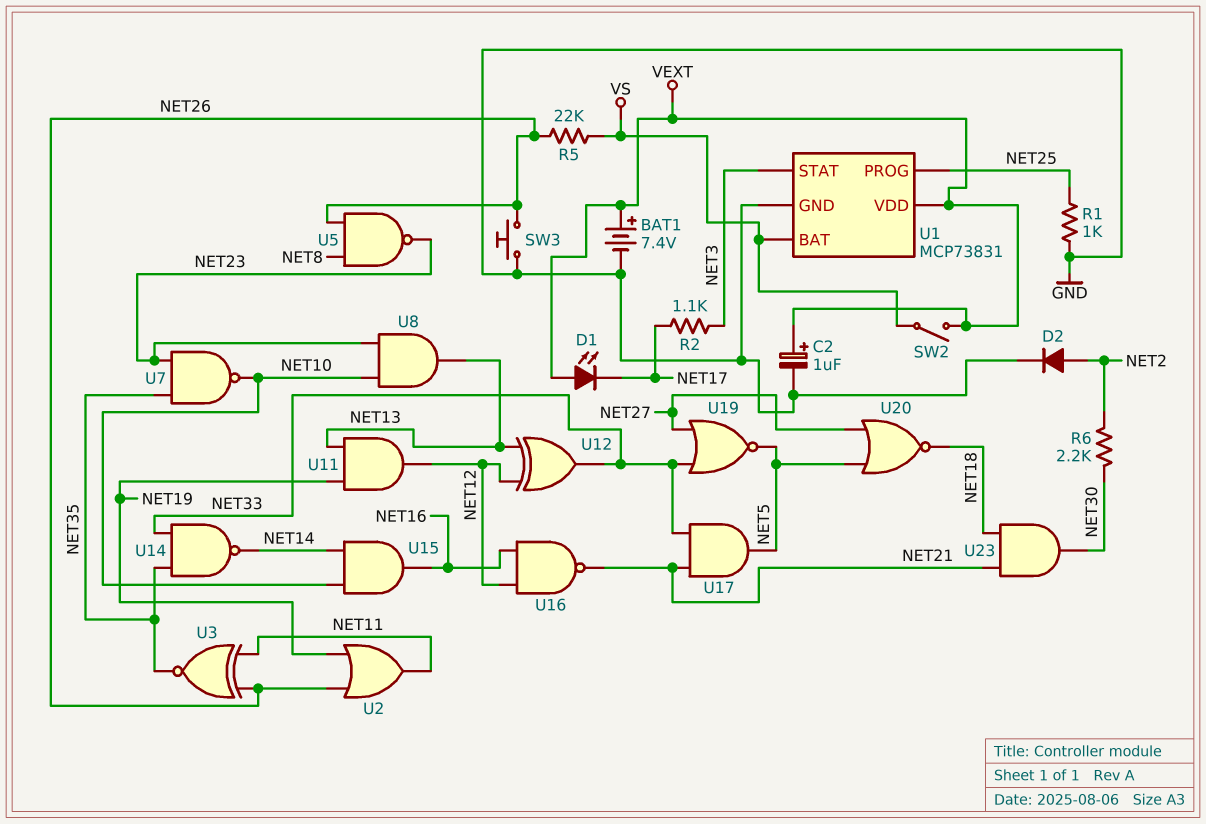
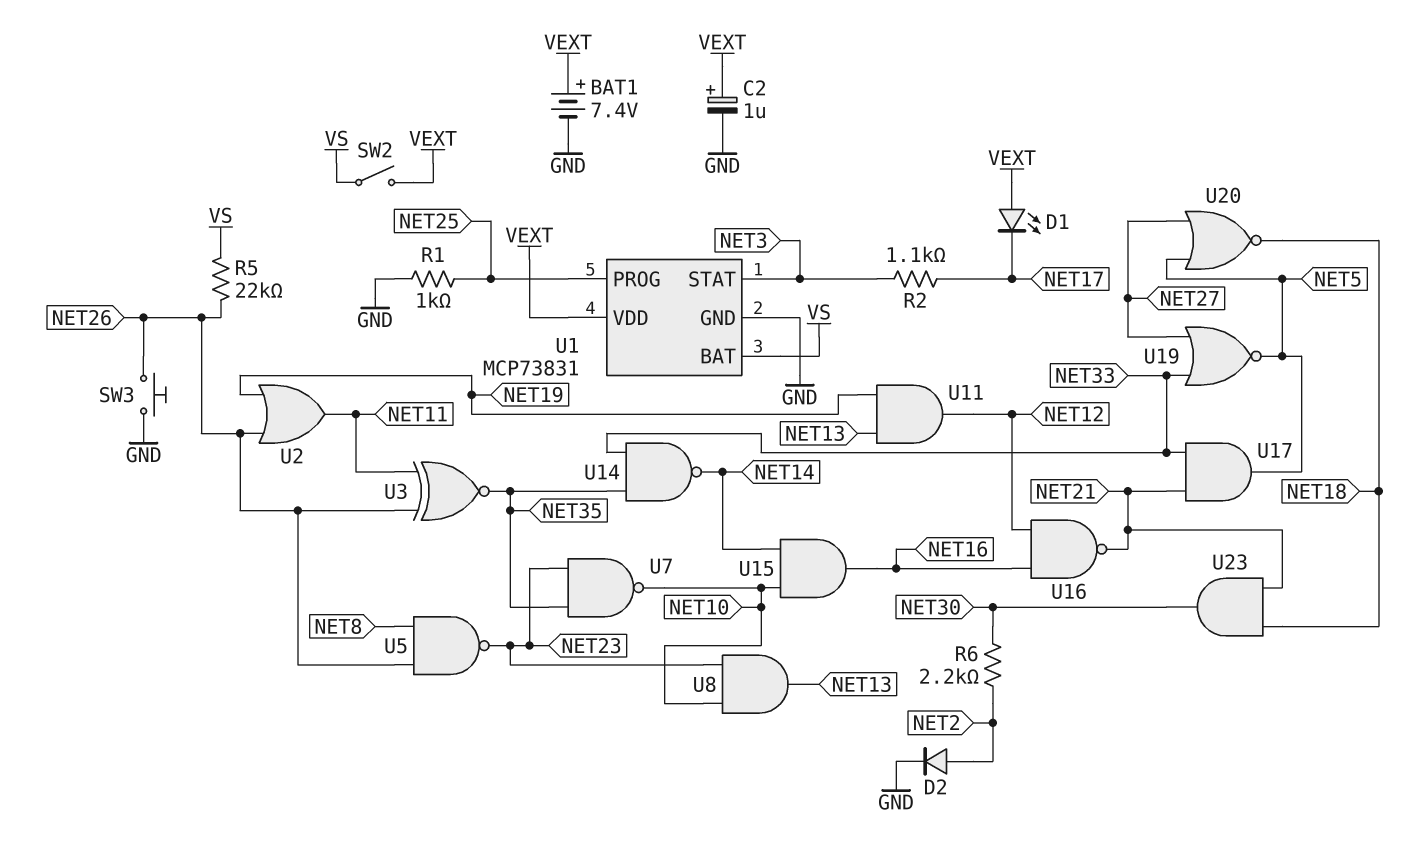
U12: XOR (in NET12, in NET13, out NET33) -> none

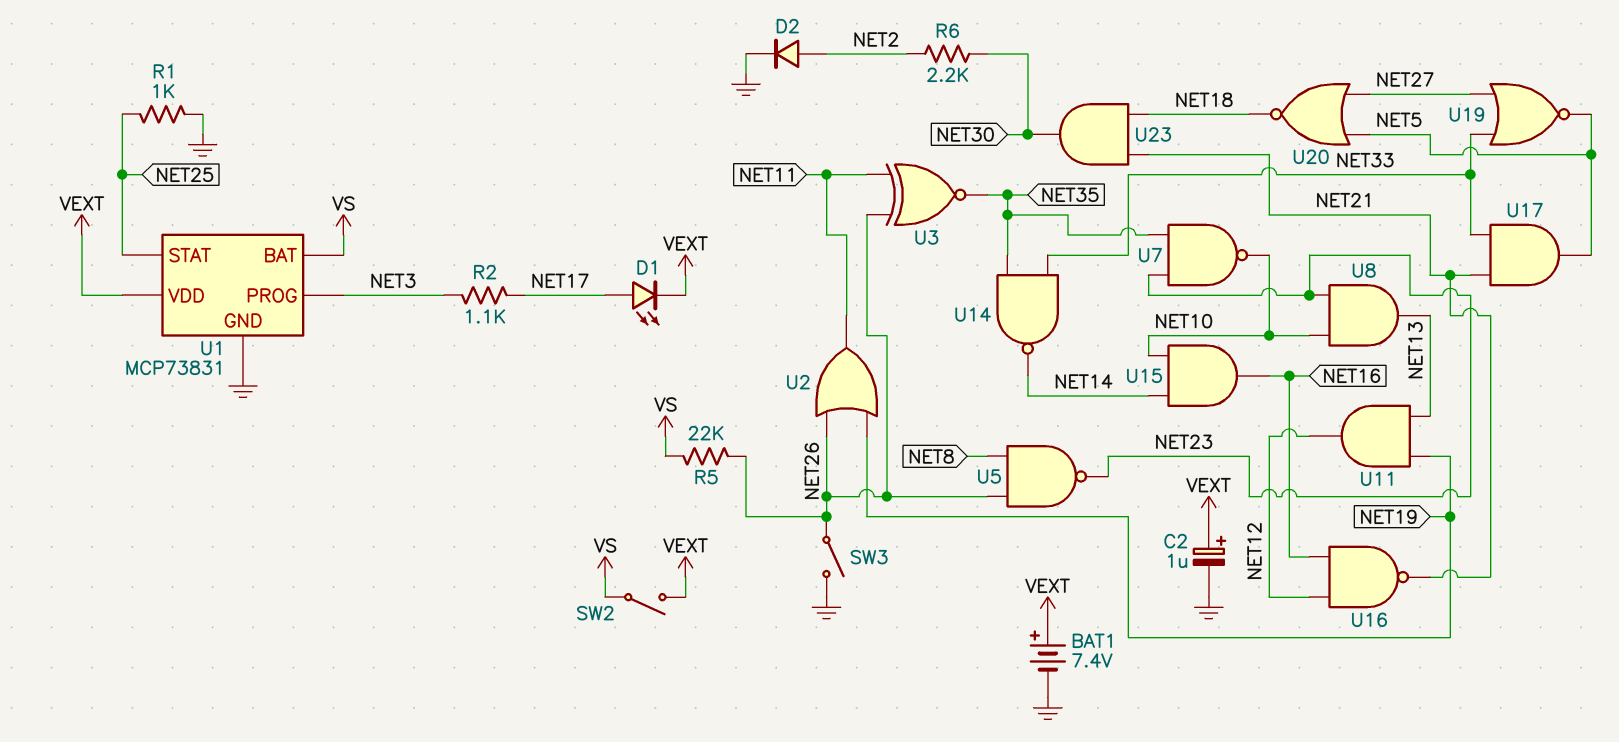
D1: LED (A VEXT, K NET17) -> LED (A NET17, K VEXT)
SW3: button (GND, NET26) -> switch (GND, NET26)
U1 pin PROG: NET25 -> NET3
U1 pin STAT: NET3 -> NET25

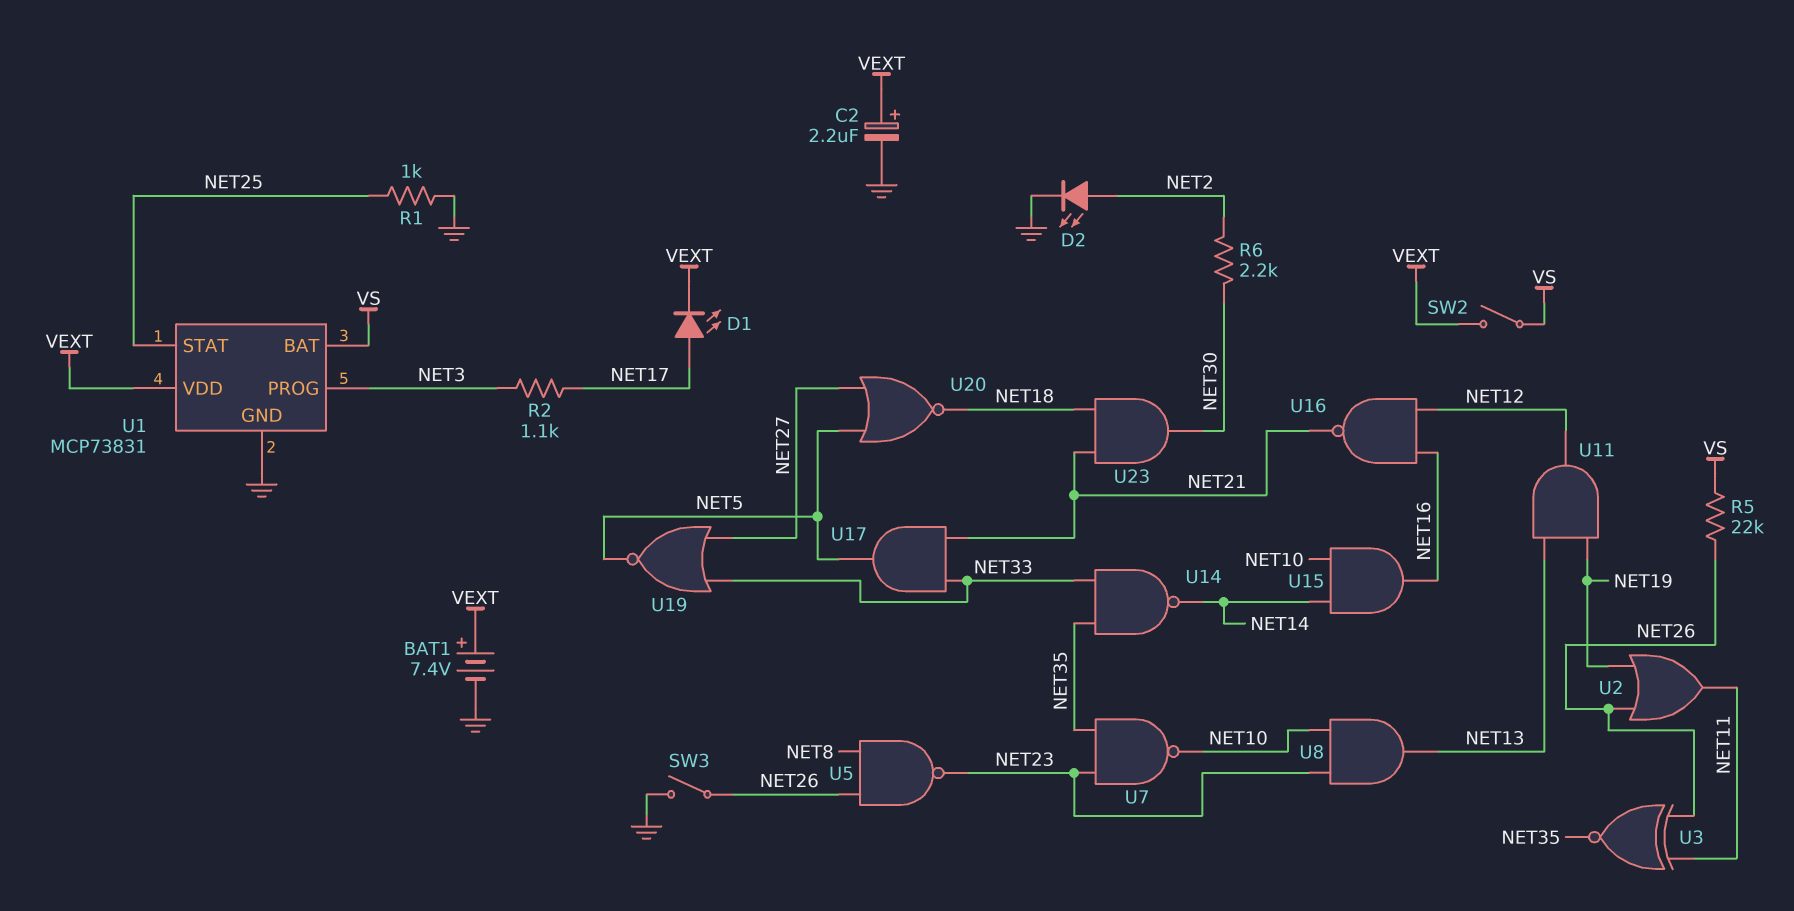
C2: 1uF (plus VEXT, minus GND) -> 2.2uF (plus VEXT, minus GND)
D2: diode (A NET2, K GND) -> LED (A NET2, K GND)

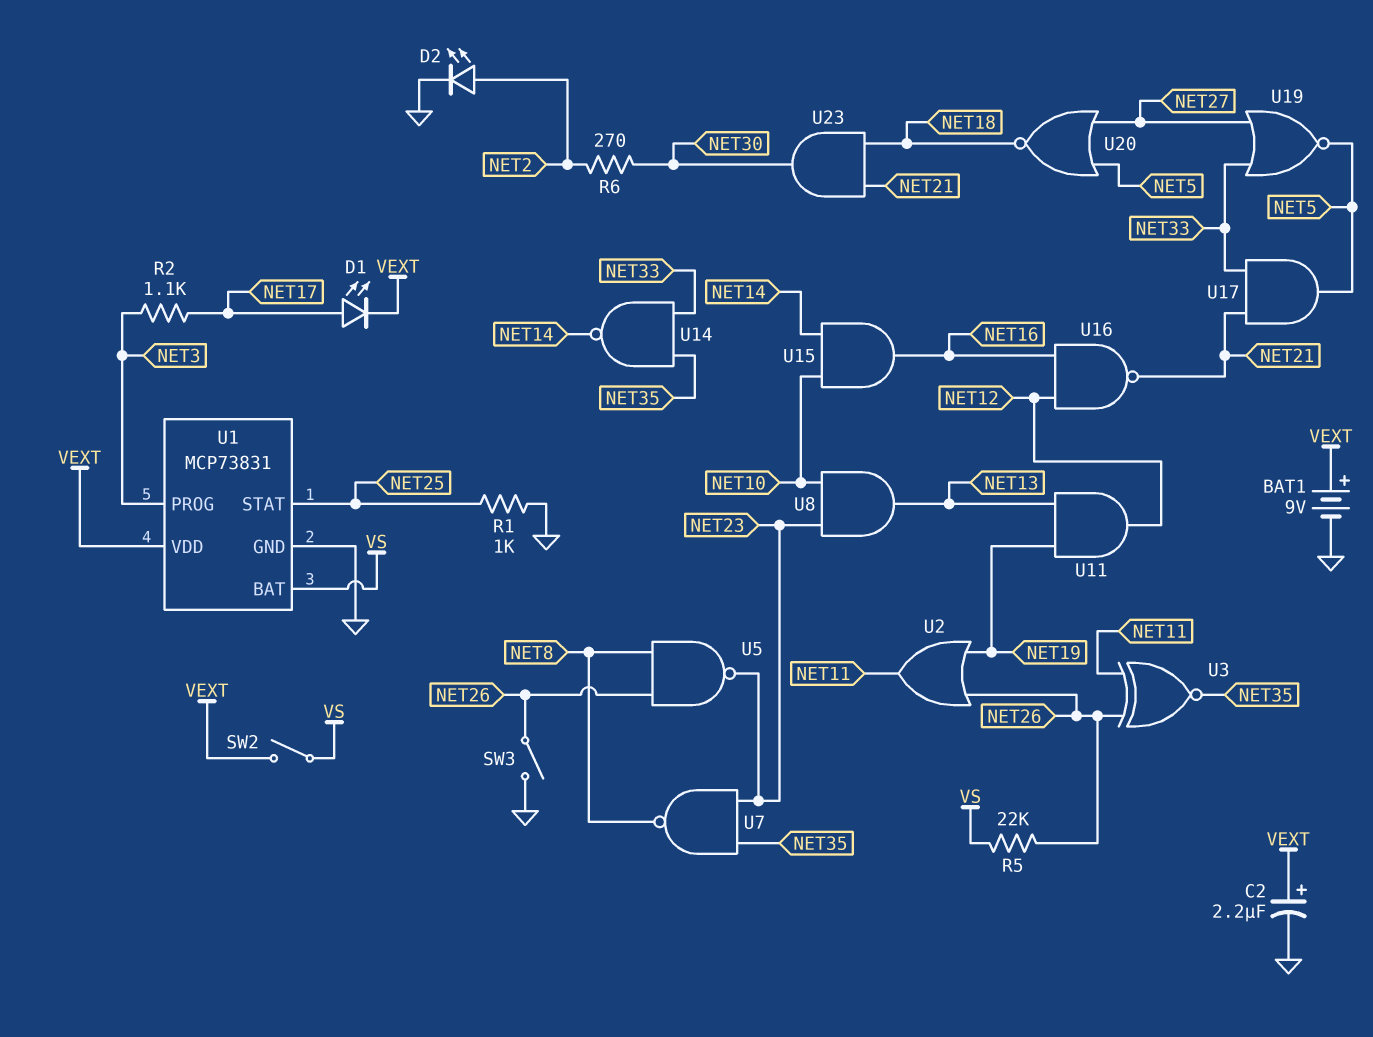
BAT1: 7.4V (plus VEXT, minus GND) -> 9V (plus VEXT, minus GND)
R6: 2.2k (NET2, NET30) -> 270 (NET2, NET30)
U7: NAND (in NET23, in NET35, out NET10) -> NAND (in NET23, in NET35, out NET8)

